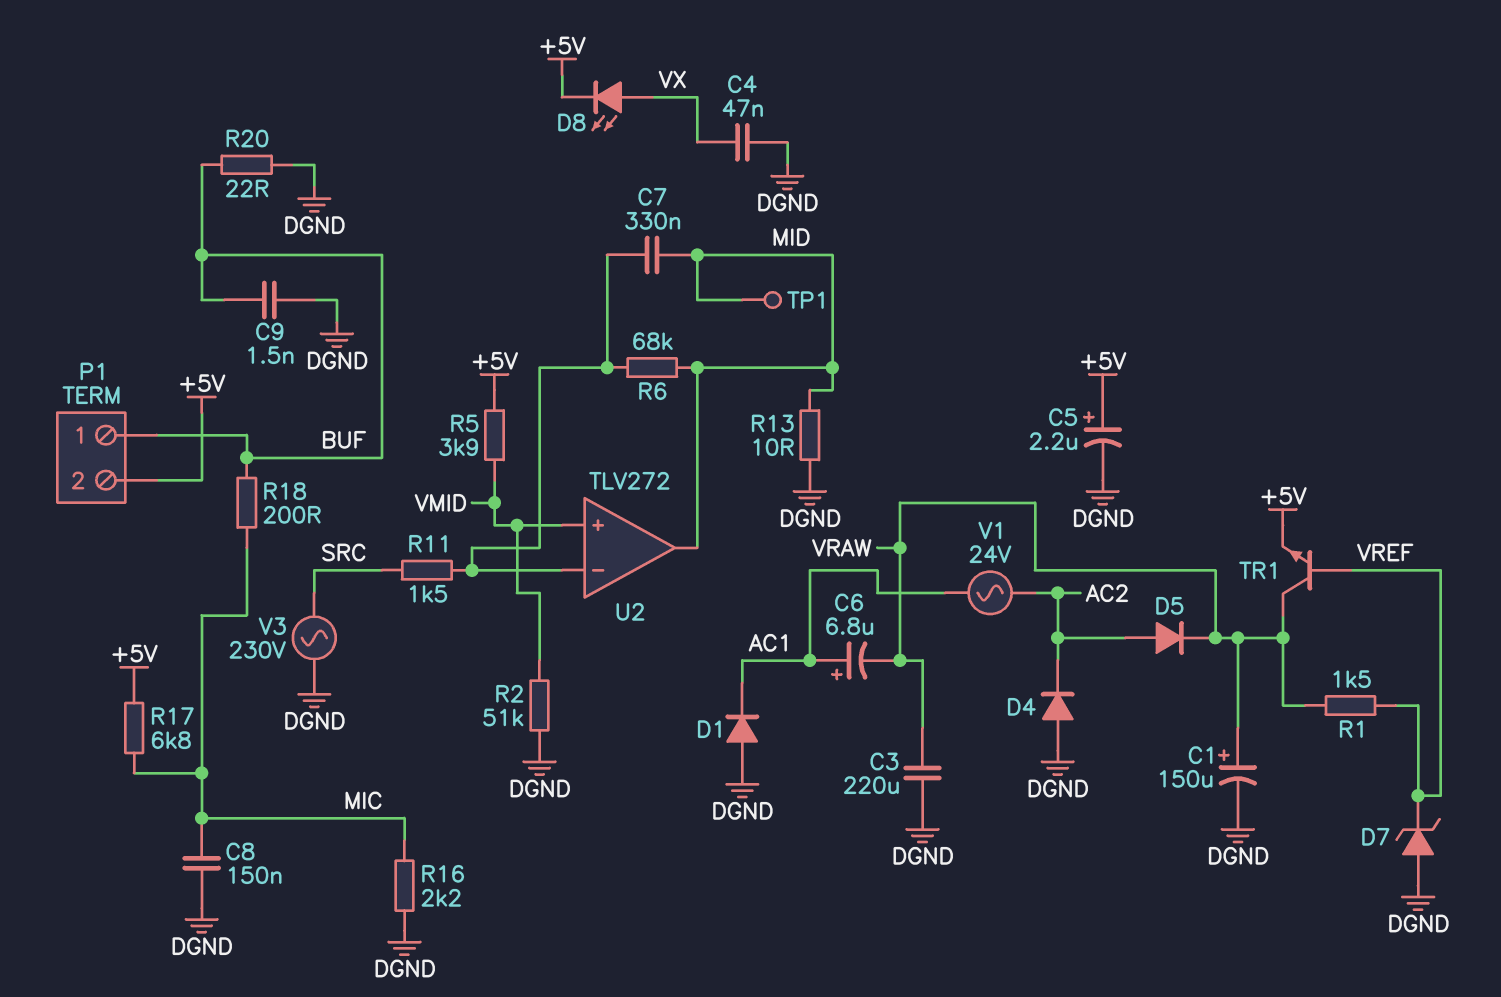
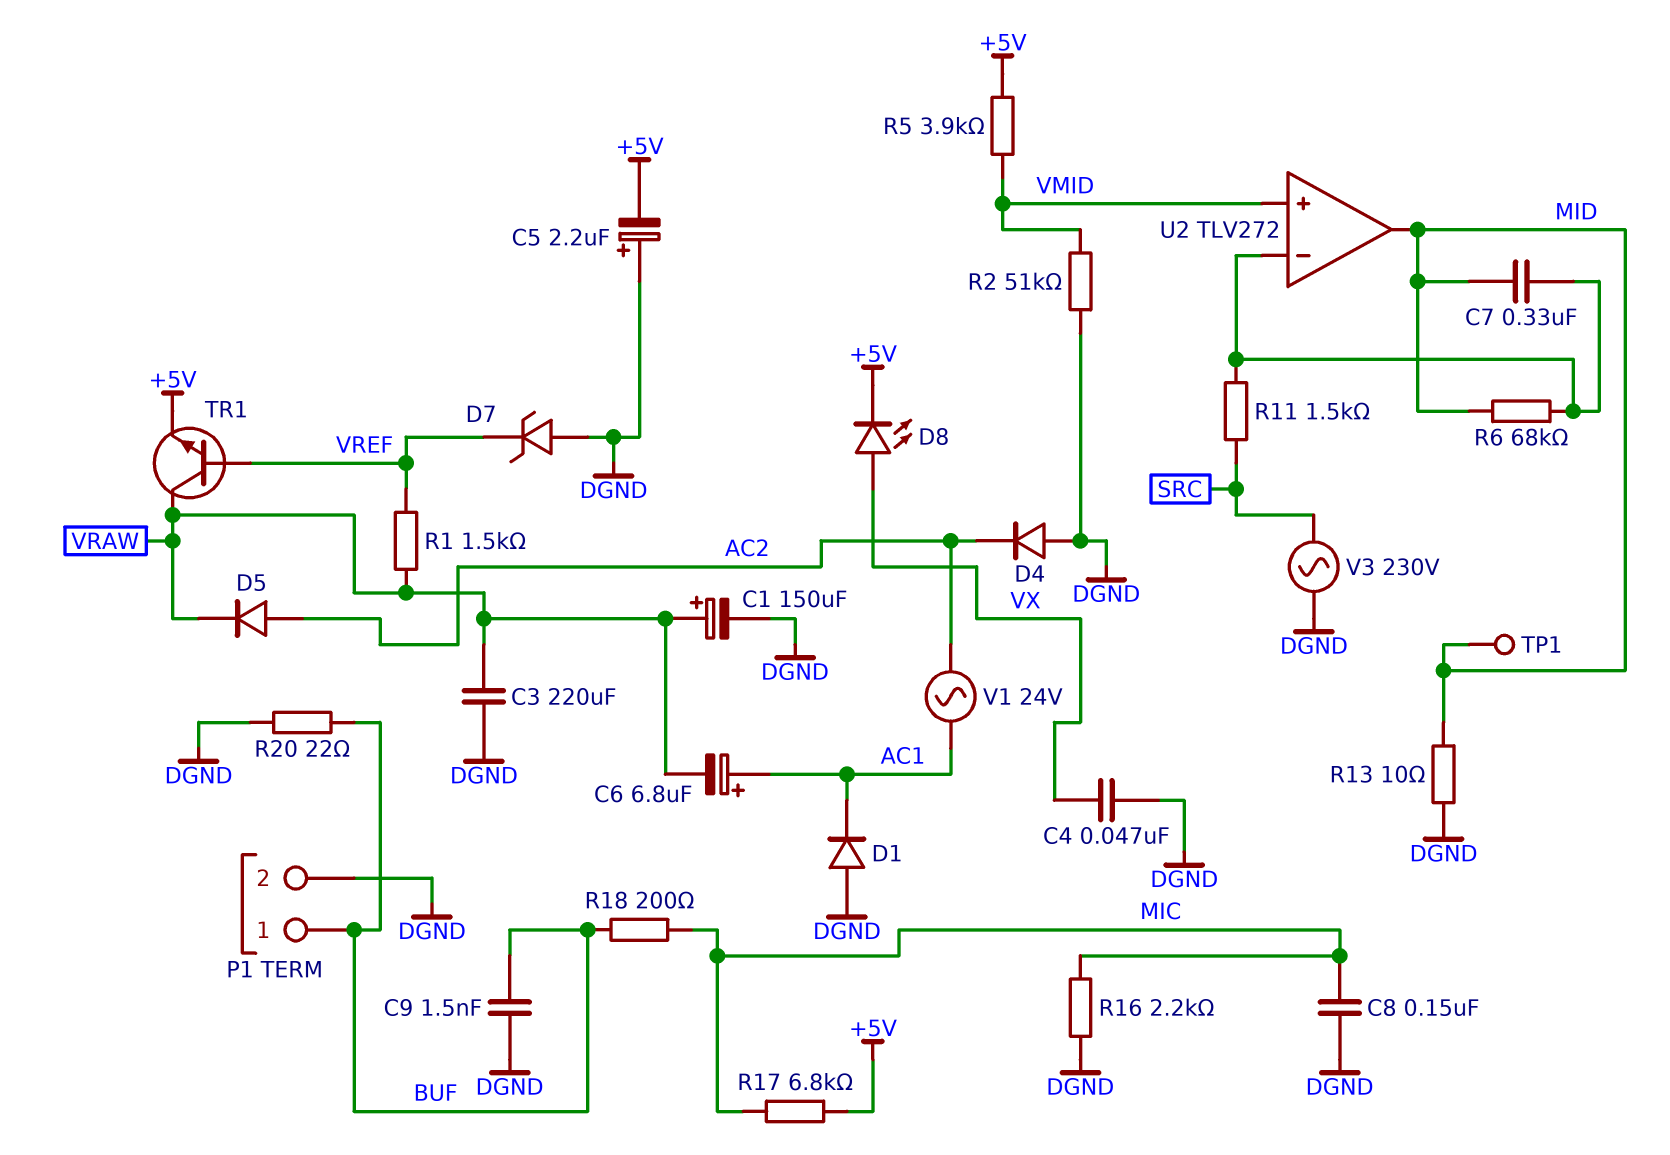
C5: 2.2uF (plus +5V, minus DGND) -> 2.2uF (plus DGND, minus +5V)
P1 pin 2: +5V -> DGND

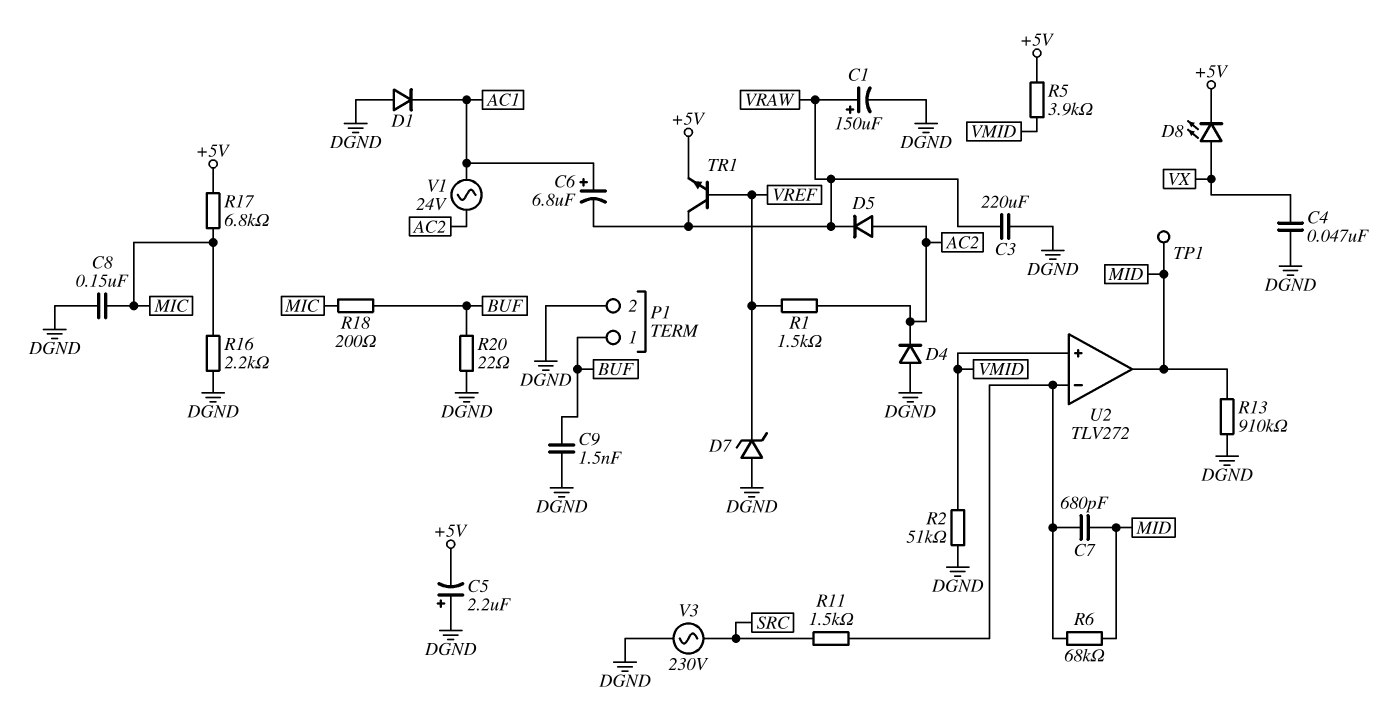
C7: 330nF (MID, U2/in-) -> 680pF (MID, U2/in-)
R1: 1.5k (VRAW, VREF) -> 1.5k (AC2, VREF)
R13: 10 (DGND, MID) -> 910k (DGND, MID)

